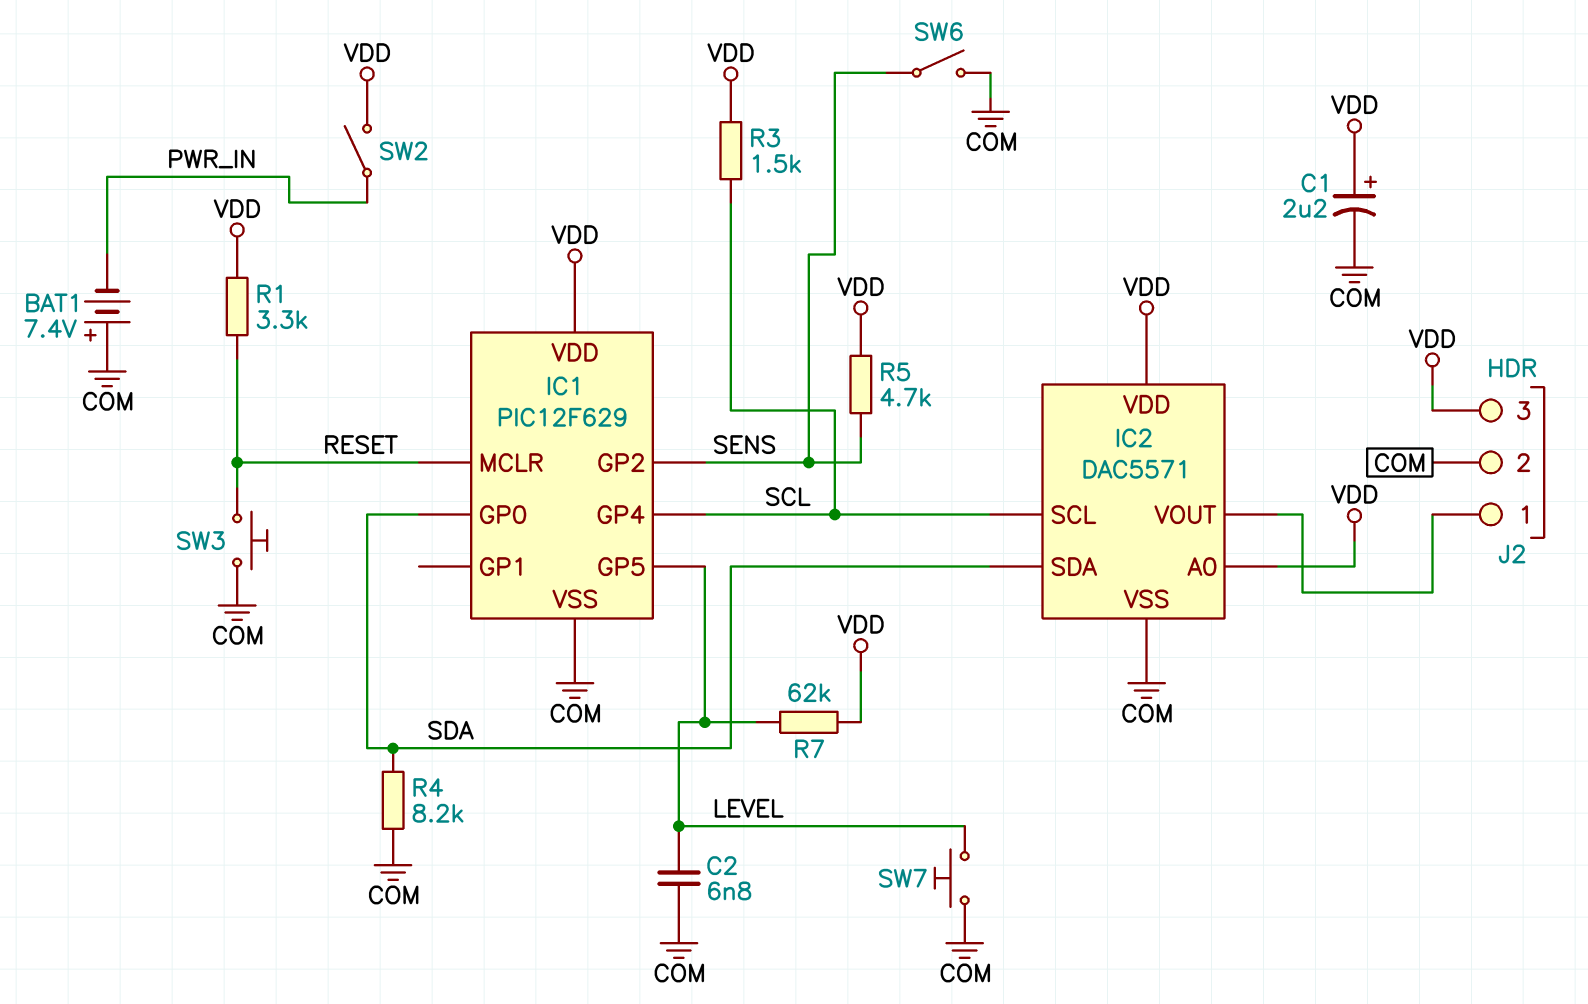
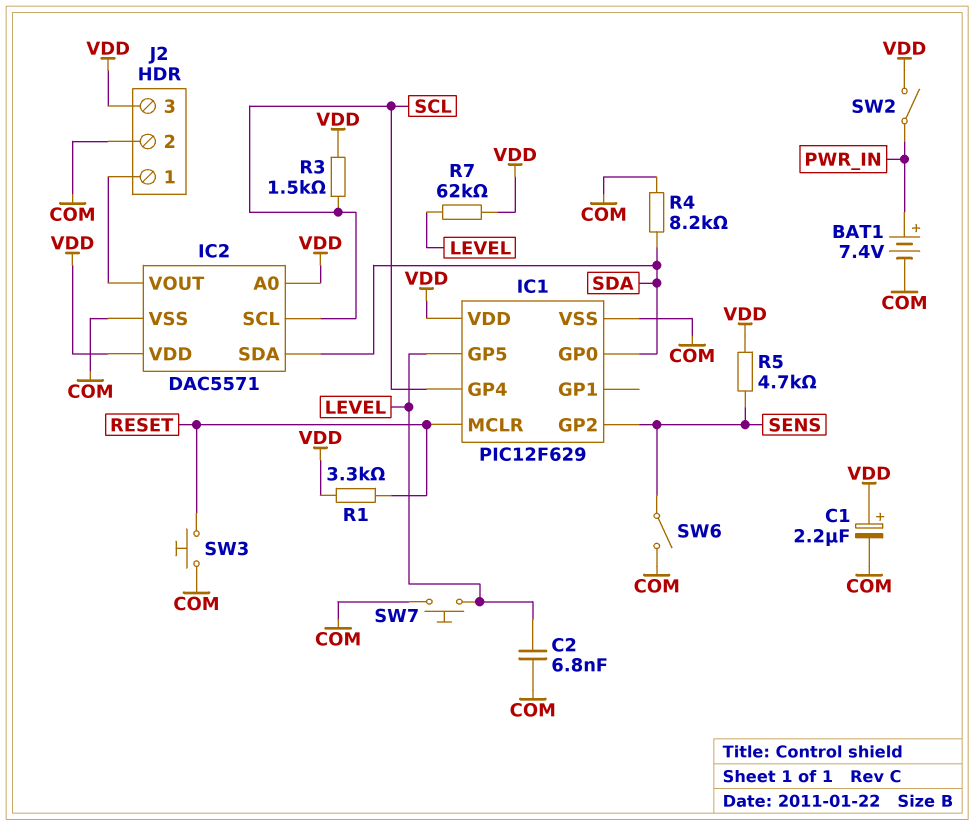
BAT1: 7.4V (plus COM, minus PWR_IN) -> 7.4V (plus PWR_IN, minus COM)

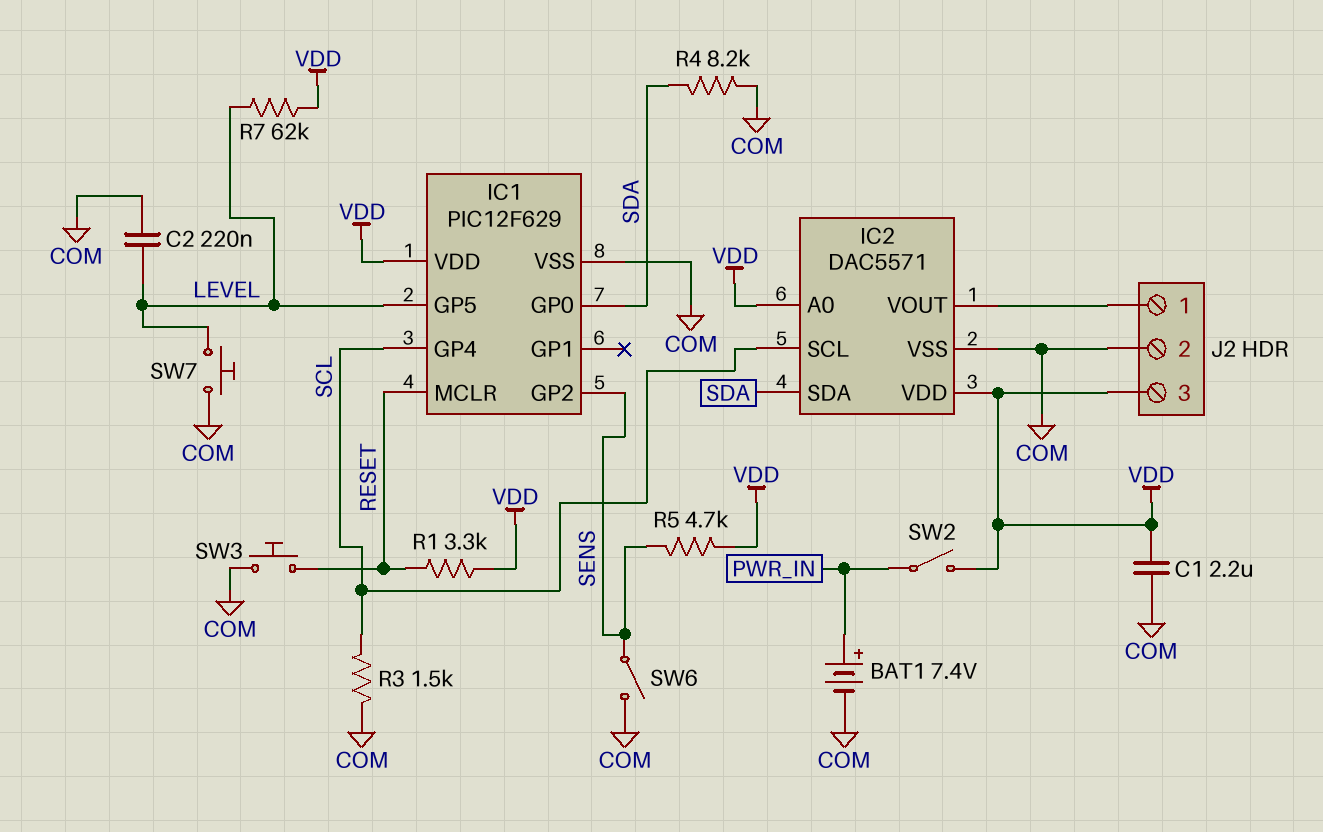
C1: 2.2uF (plus VDD, minus COM) -> 2.2uF (COM, VDD)
C2: 6.8nF (COM, LEVEL) -> 220nF (COM, LEVEL)
R3: 1.5k (SCL, VDD) -> 1.5k (COM, SCL)

